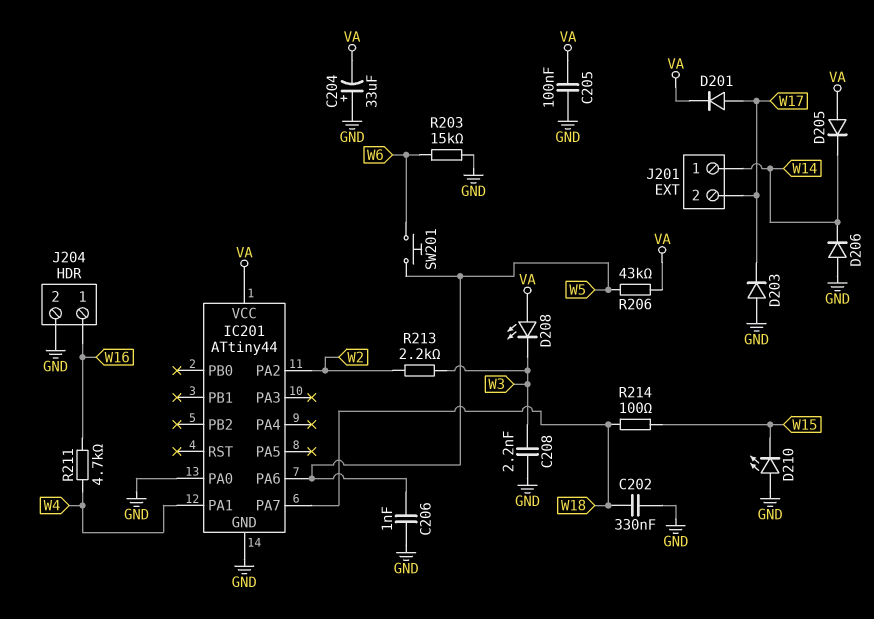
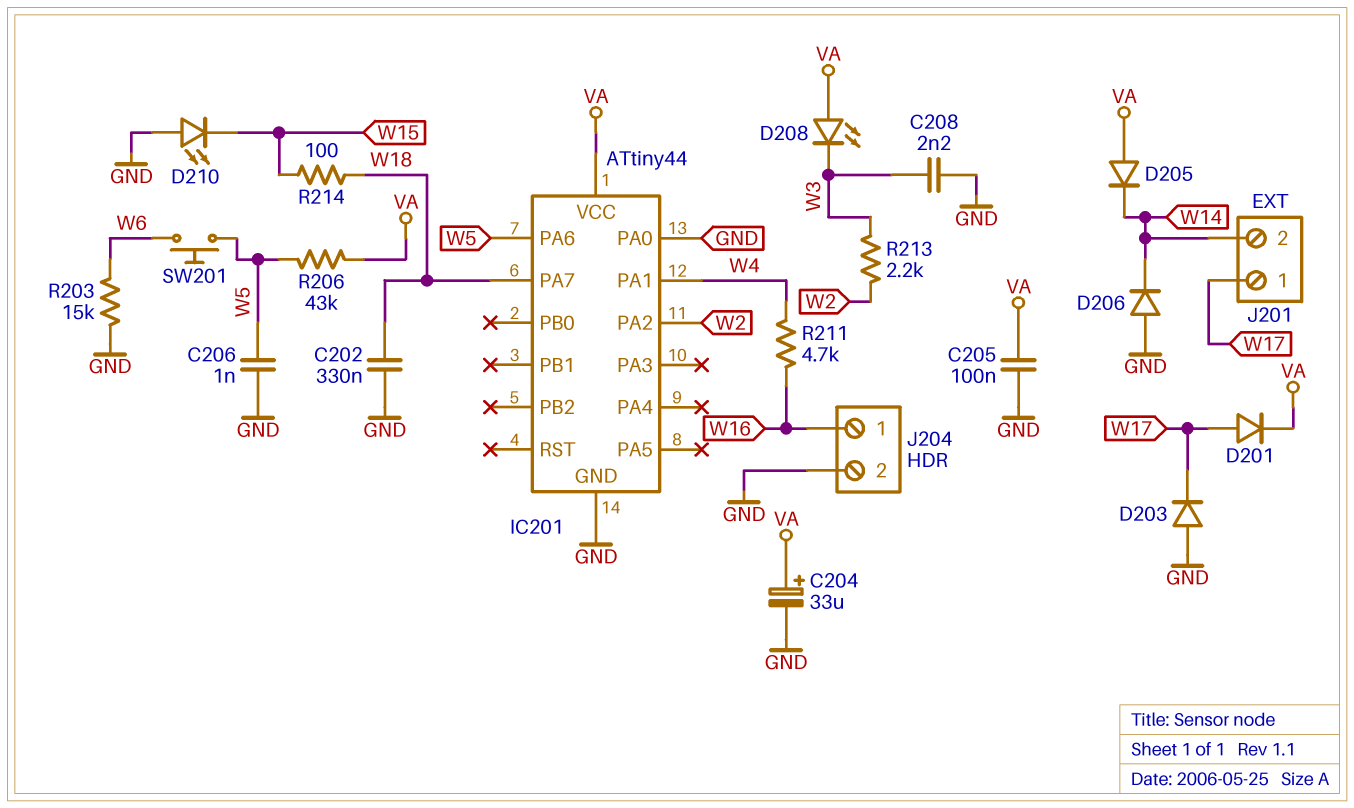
C204: 33uF (plus GND, minus VA) -> 33uF (plus VA, minus GND)
J201 pin 1: W14 -> W17
J201 pin 2: W17 -> W14

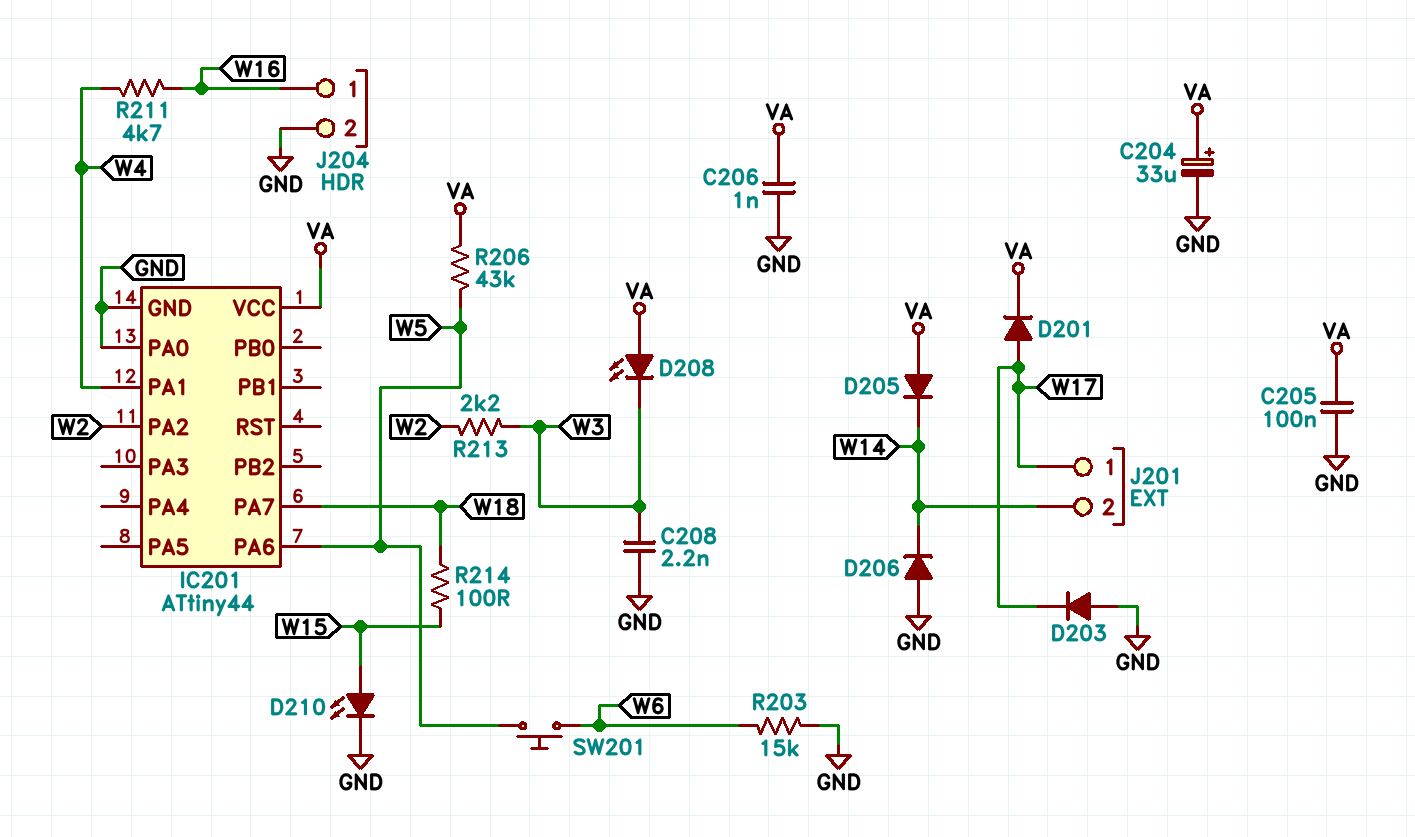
C202: 330nF (GND, W18) -> none
C206: 1nF (GND, W5) -> 1nF (GND, VA)
D210: LED (A GND, K W15) -> LED (A W15, K GND)

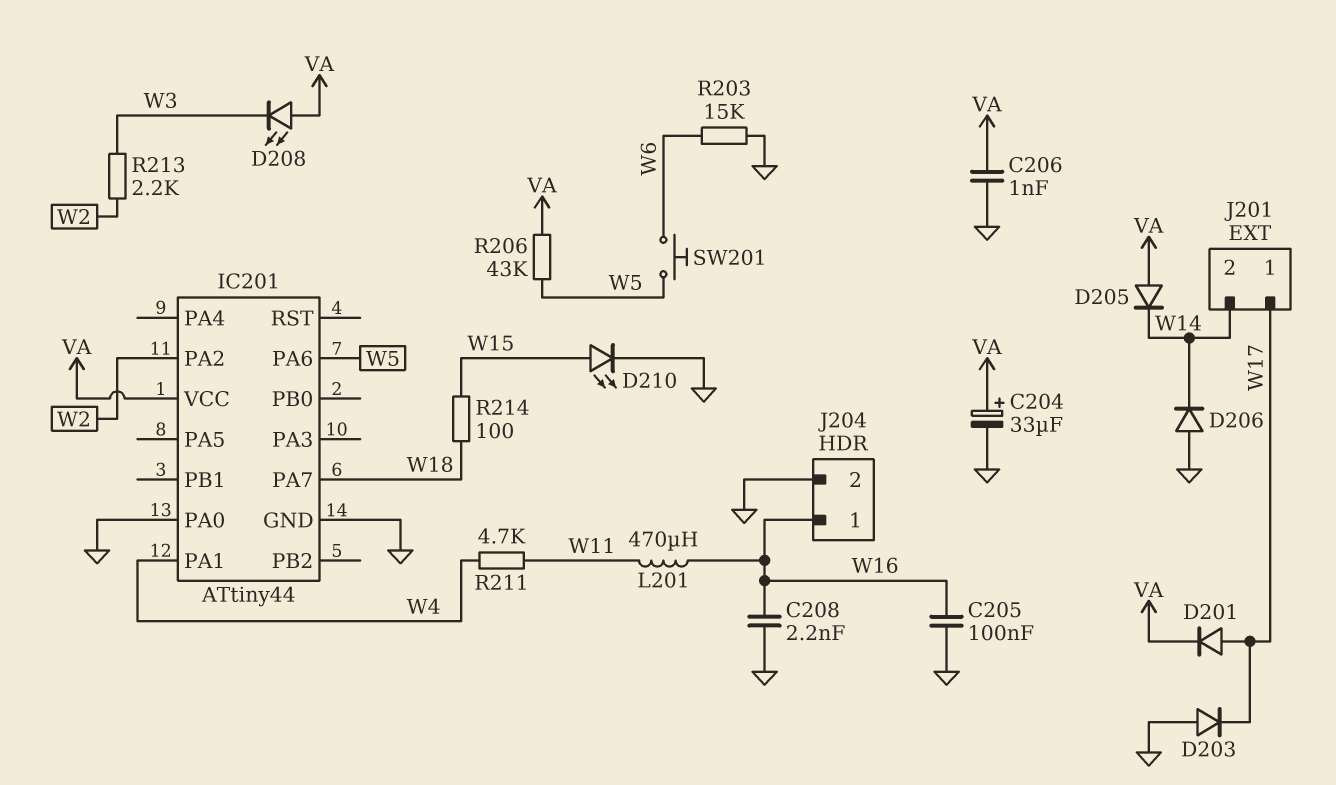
C205: 100nF (GND, VA) -> 100nF (GND, W16)
C208: 2.2nF (GND, W3) -> 2.2nF (GND, W16)
L201: none -> 470uH (W11, W16)
R211: 4.7k (W4, W16) -> 4.7k (W4, W11)

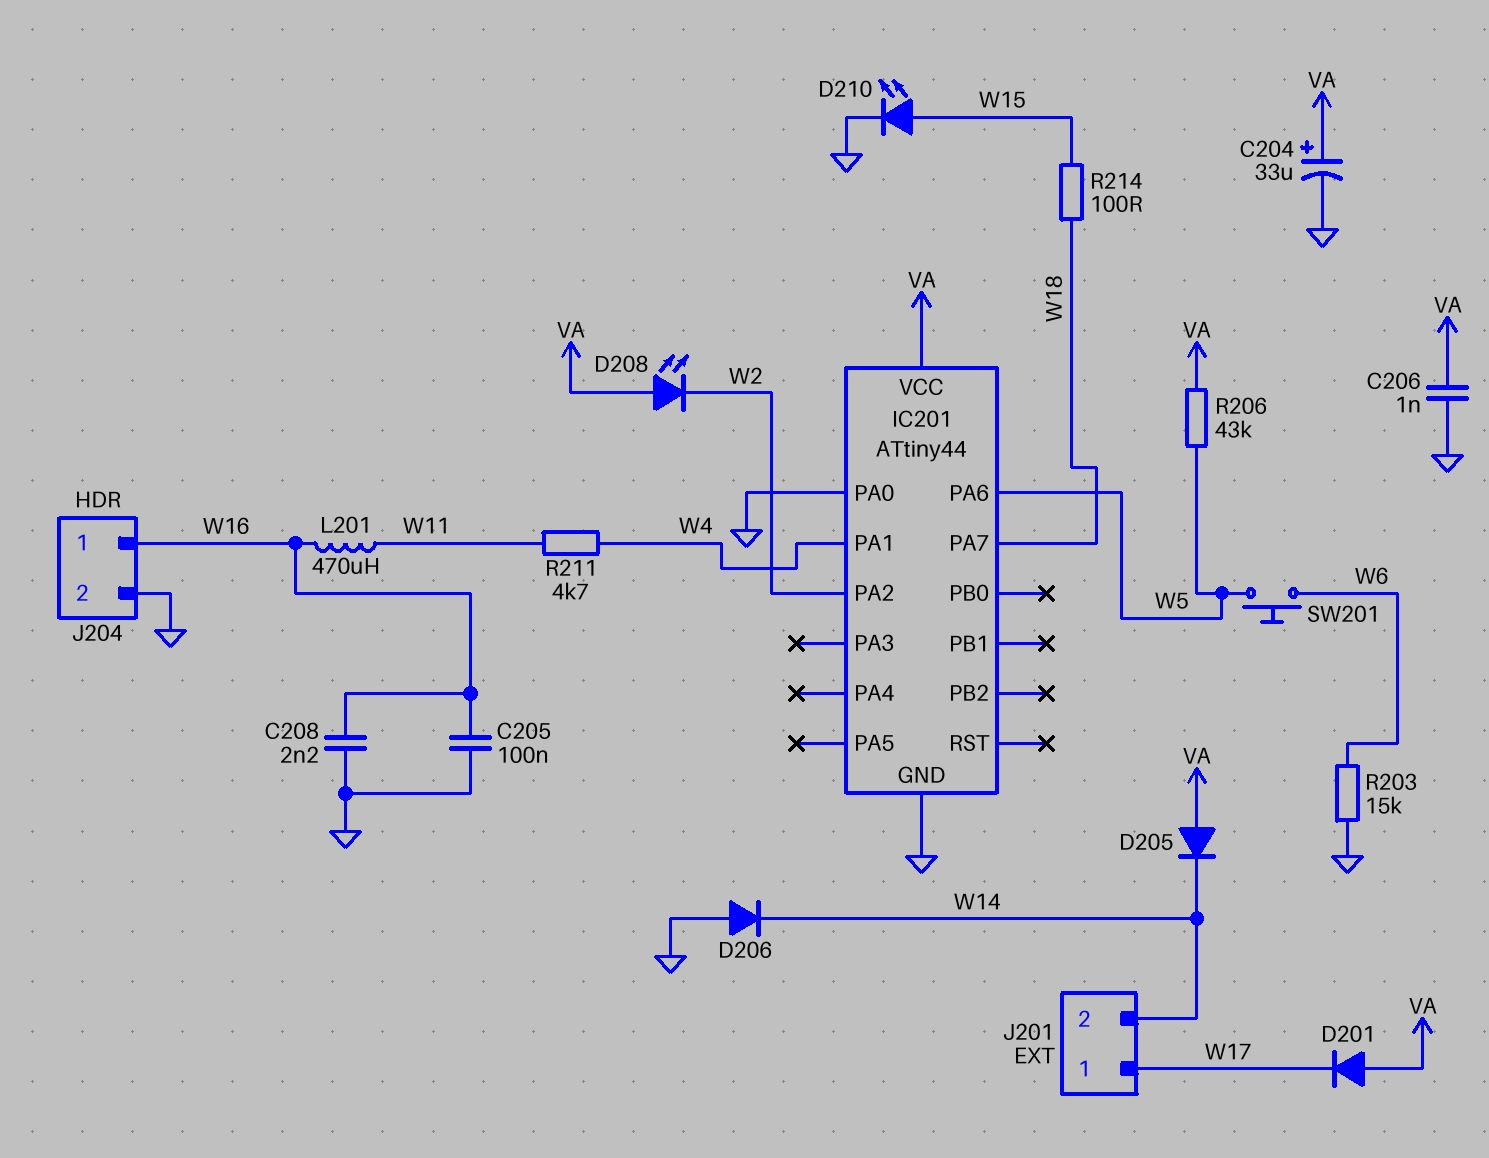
D201: diode (A W17, K VA) -> diode (A VA, K W17)
D203: diode (A GND, K W17) -> none
D208: LED (A VA, K W3) -> LED (A VA, K W2)
R213: 2.2k (W2, W3) -> none

